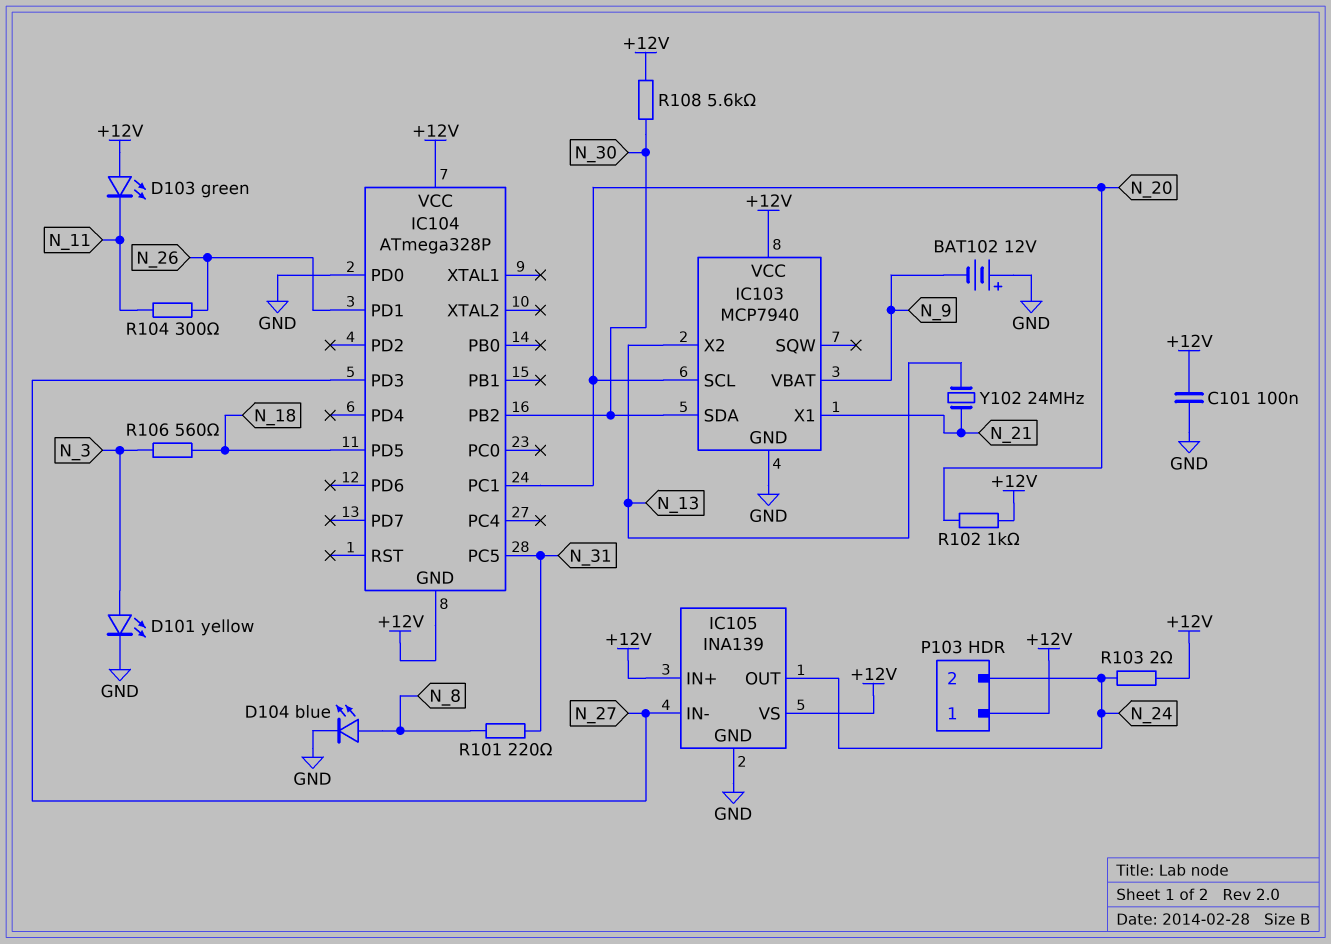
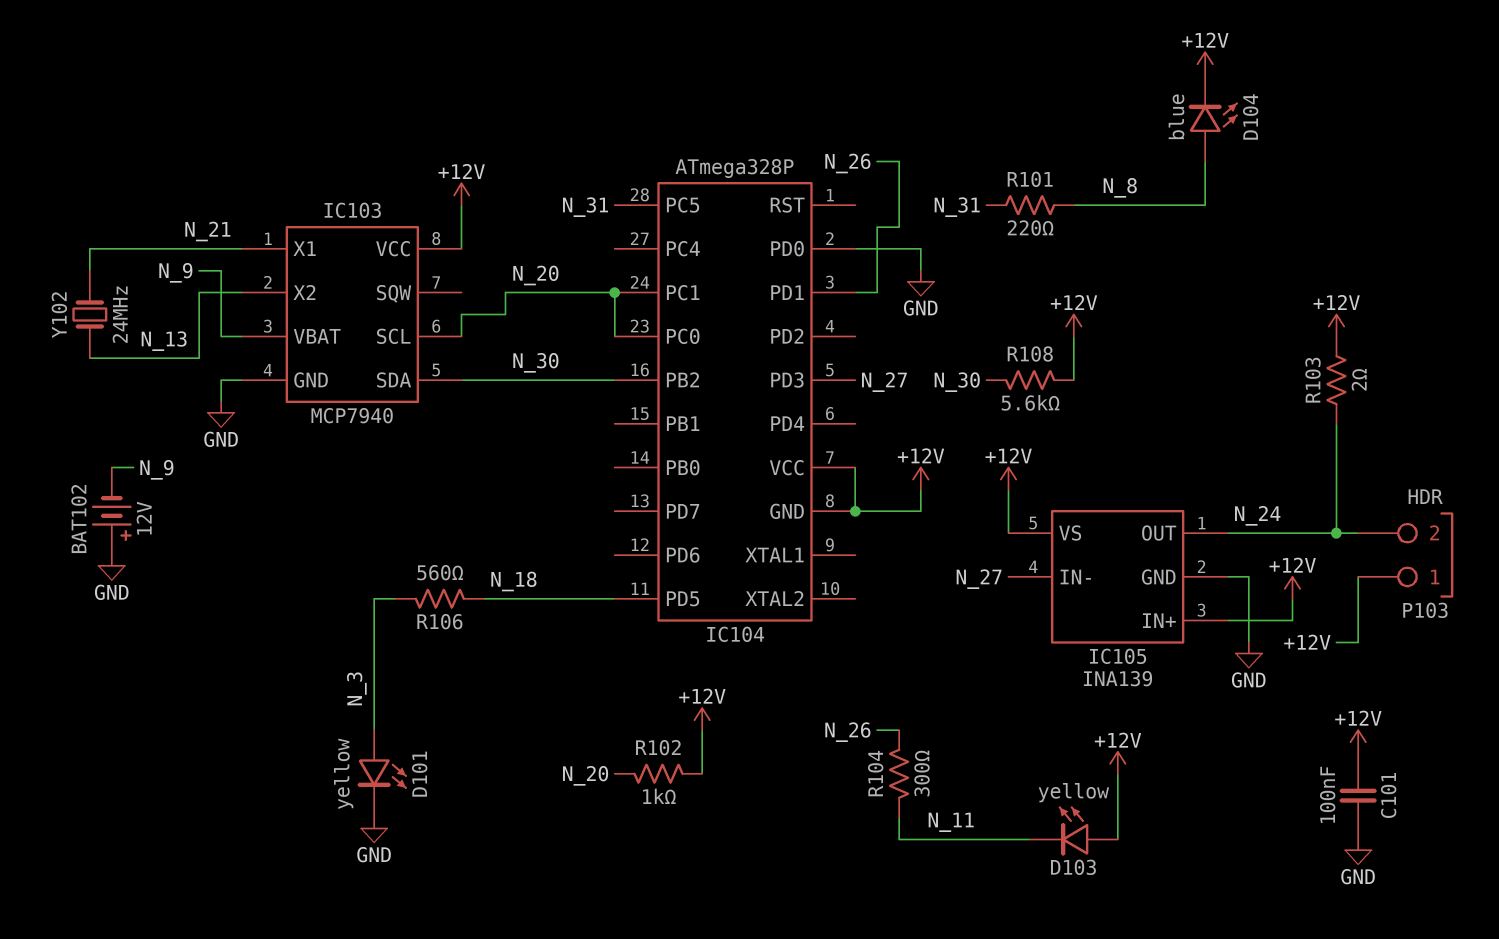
D103: LED green (A +12V, K N_11) -> LED yellow (A +12V, K N_11)
D104: LED blue (A N_8, K GND) -> LED blue (A N_8, K +12V)
IC104 pin PC0: none -> N_20

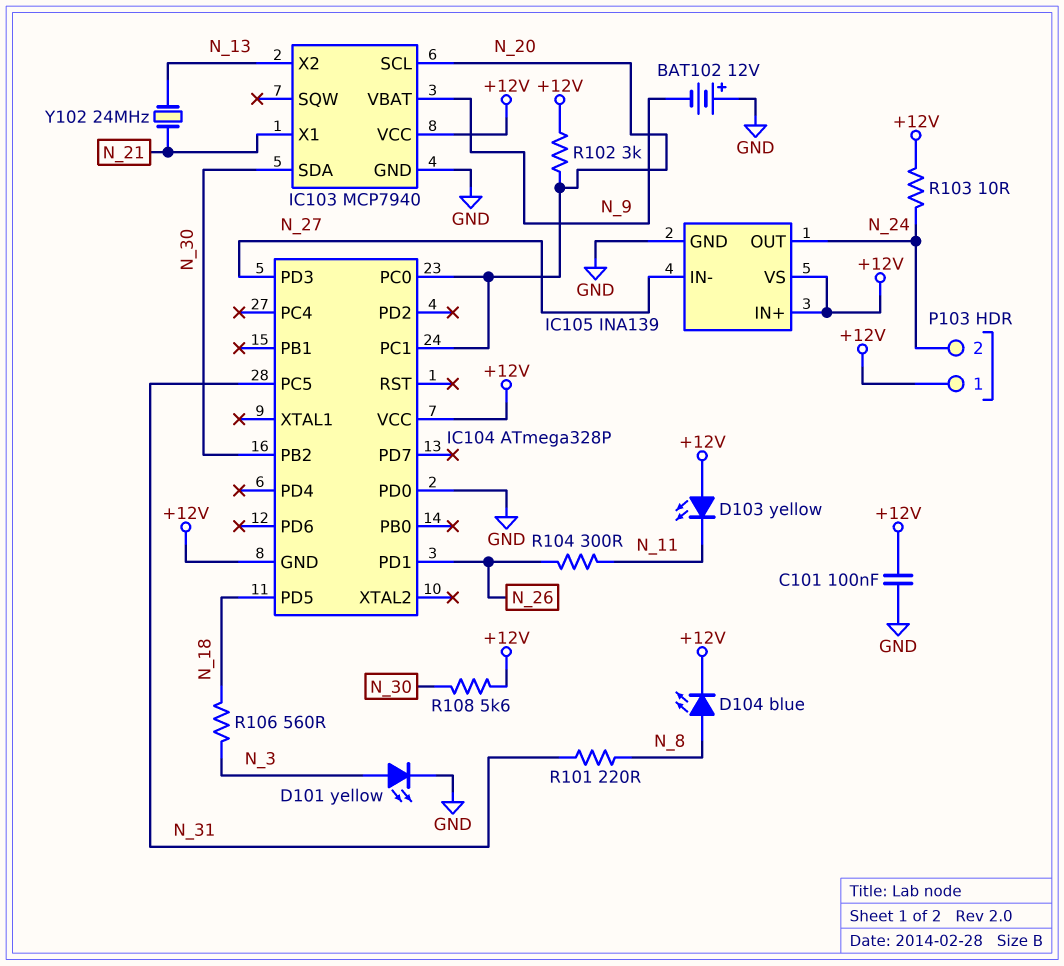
R102: 1k (+12V, N_20) -> 3k (+12V, N_20)
R103: 2 (+12V, N_24) -> 10 (+12V, N_24)

